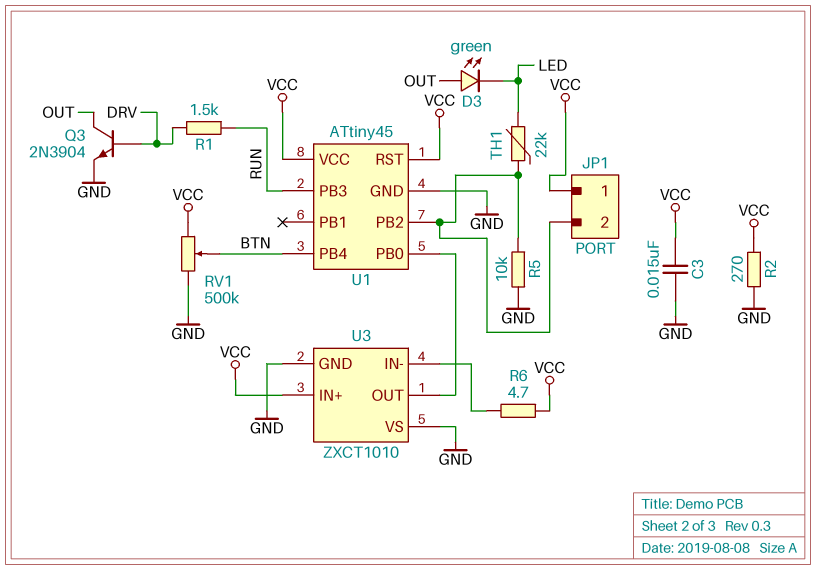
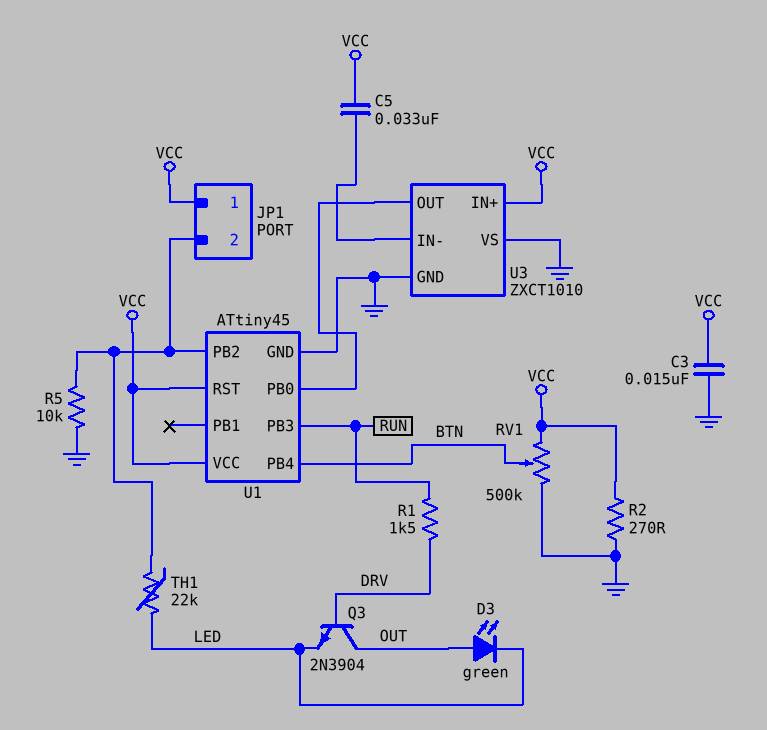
C5: none -> 33nF (U3/IN-, VCC)
Q3: NPN 2N3904 (B DRV, C OUT, E GND) -> NPN 2N3904 (B DRV, C OUT, E LED)
R6: 4.7 (U3/IN-, VCC) -> none

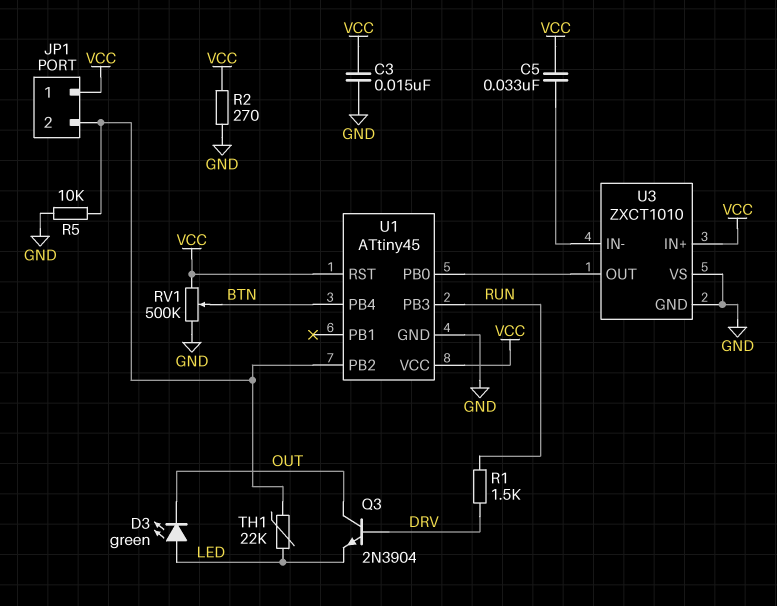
D3: LED green (A OUT, K LED) -> LED green (A LED, K OUT)

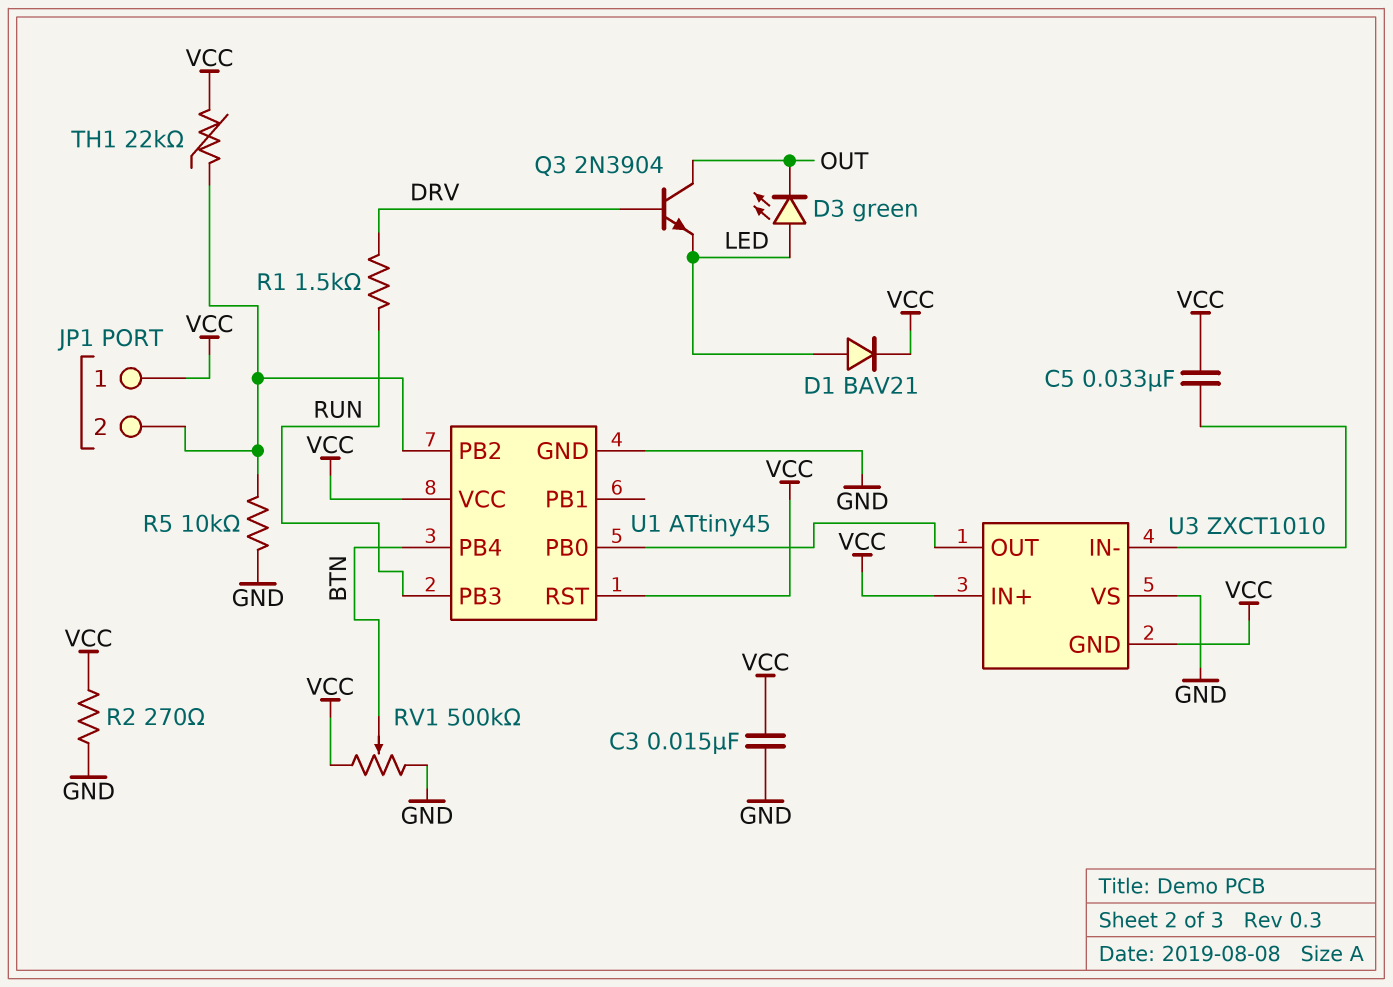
D1: none -> diode BAV21 (A LED, K VCC)
TH1: 22k (JP1/2, LED) -> 22k (JP1/2, VCC)
U3 pin GND: GND -> VCC

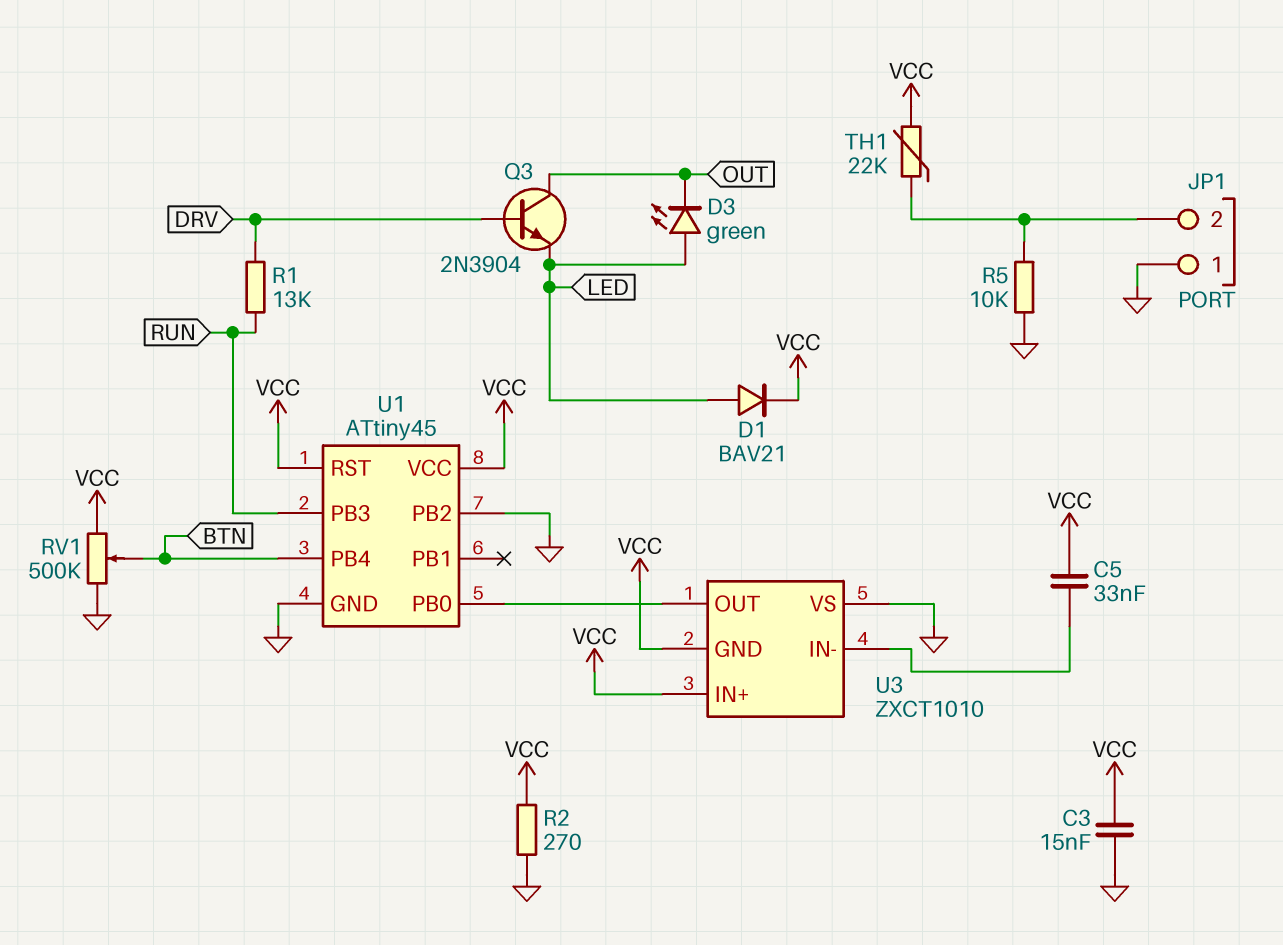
JP1 pin 1: VCC -> GND
R1: 1.5k (DRV, RUN) -> 13k (DRV, RUN)
U1 pin PB2: JP1/2 -> GND

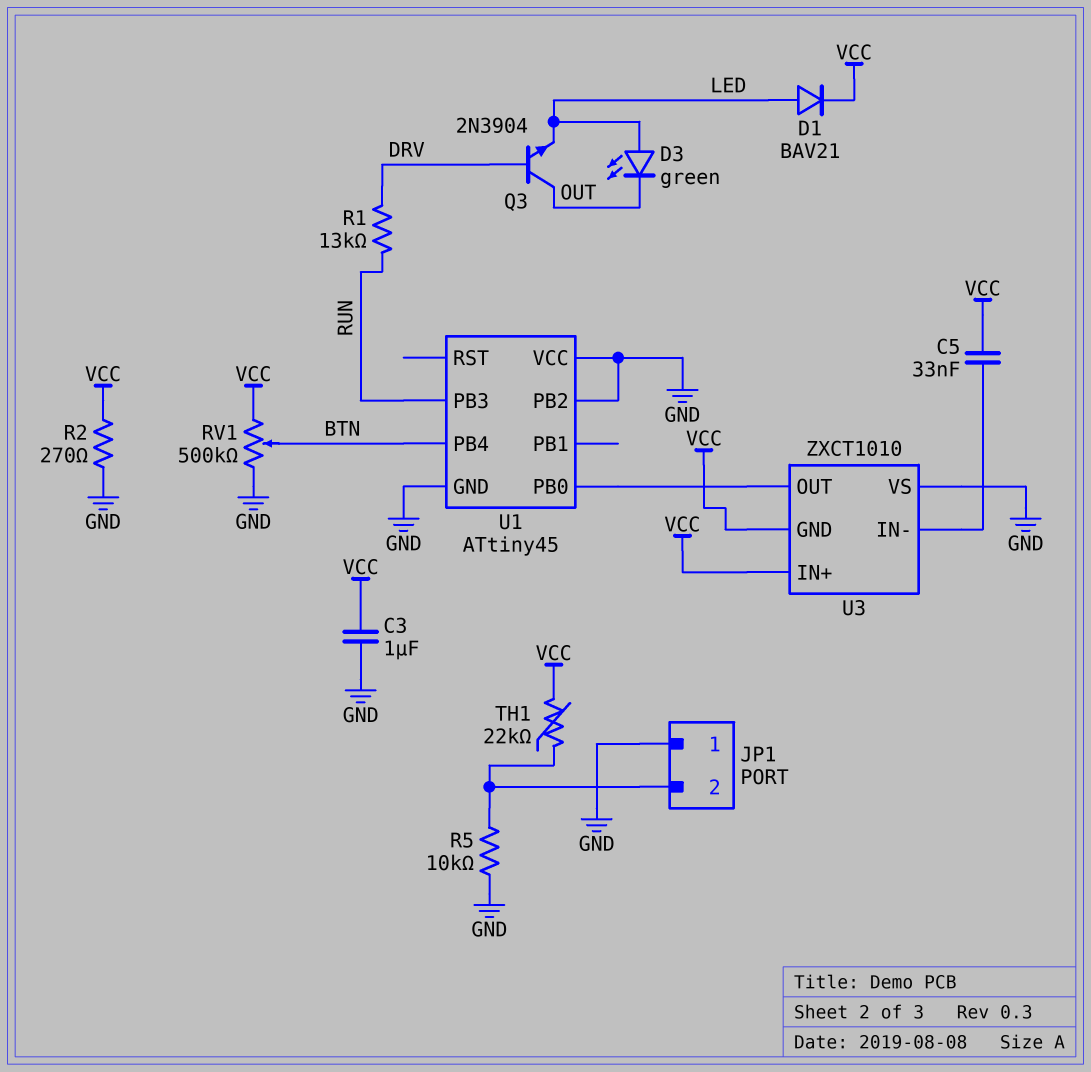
C3: 15nF (GND, VCC) -> 1uF (GND, VCC)
U1 pin RST: VCC -> none
U1 pin VCC: VCC -> GND

